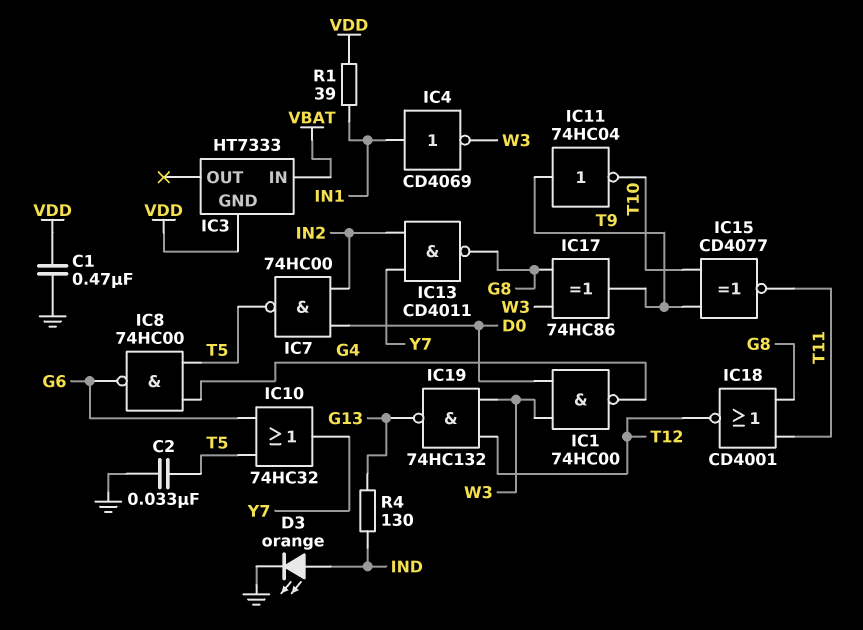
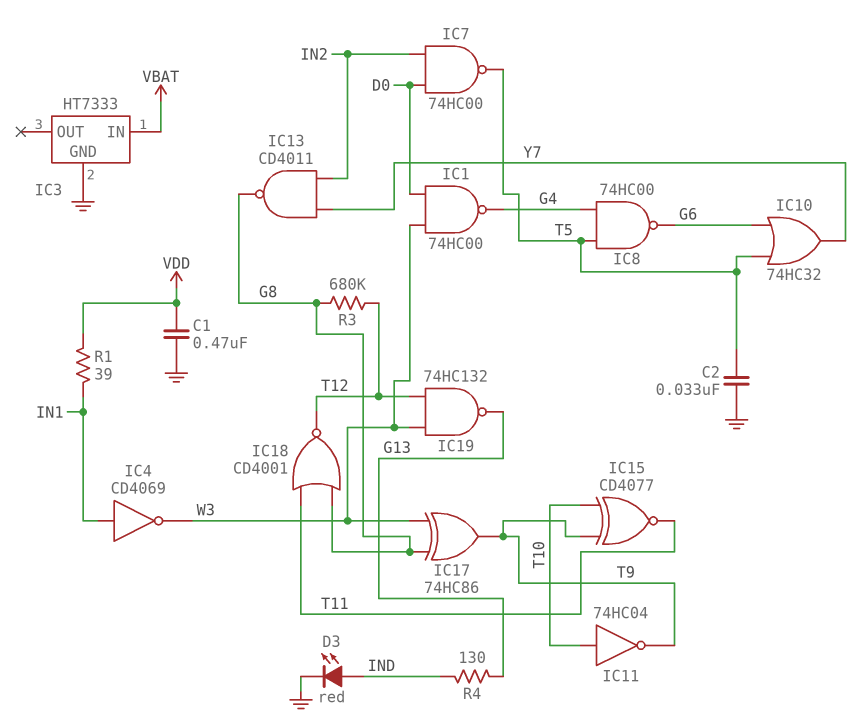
D3: LED orange (A IND, K GND) -> LED red (A IND, K GND)
IC3 pin GND: VDD -> GND
IC11: NOT 74HC04 (in T9, out T10) -> NOT 74HC04 (in T10, out T9)
R3: none -> 680k (G8, T12)

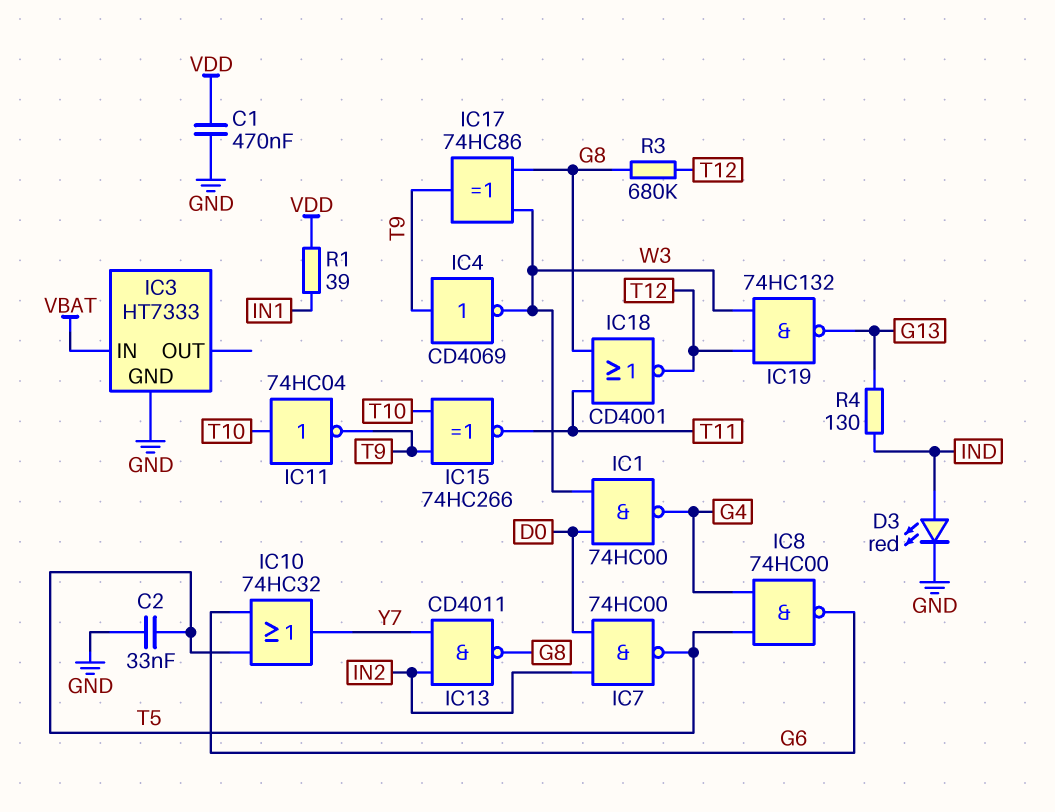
IC4: NOT CD4069 (in IN1, out W3) -> NOT CD4069 (in T9, out W3)
IC15: XNOR CD4077 (in T9, in T10, out T11) -> XNOR 74HC266 (in T9, in T10, out T11)

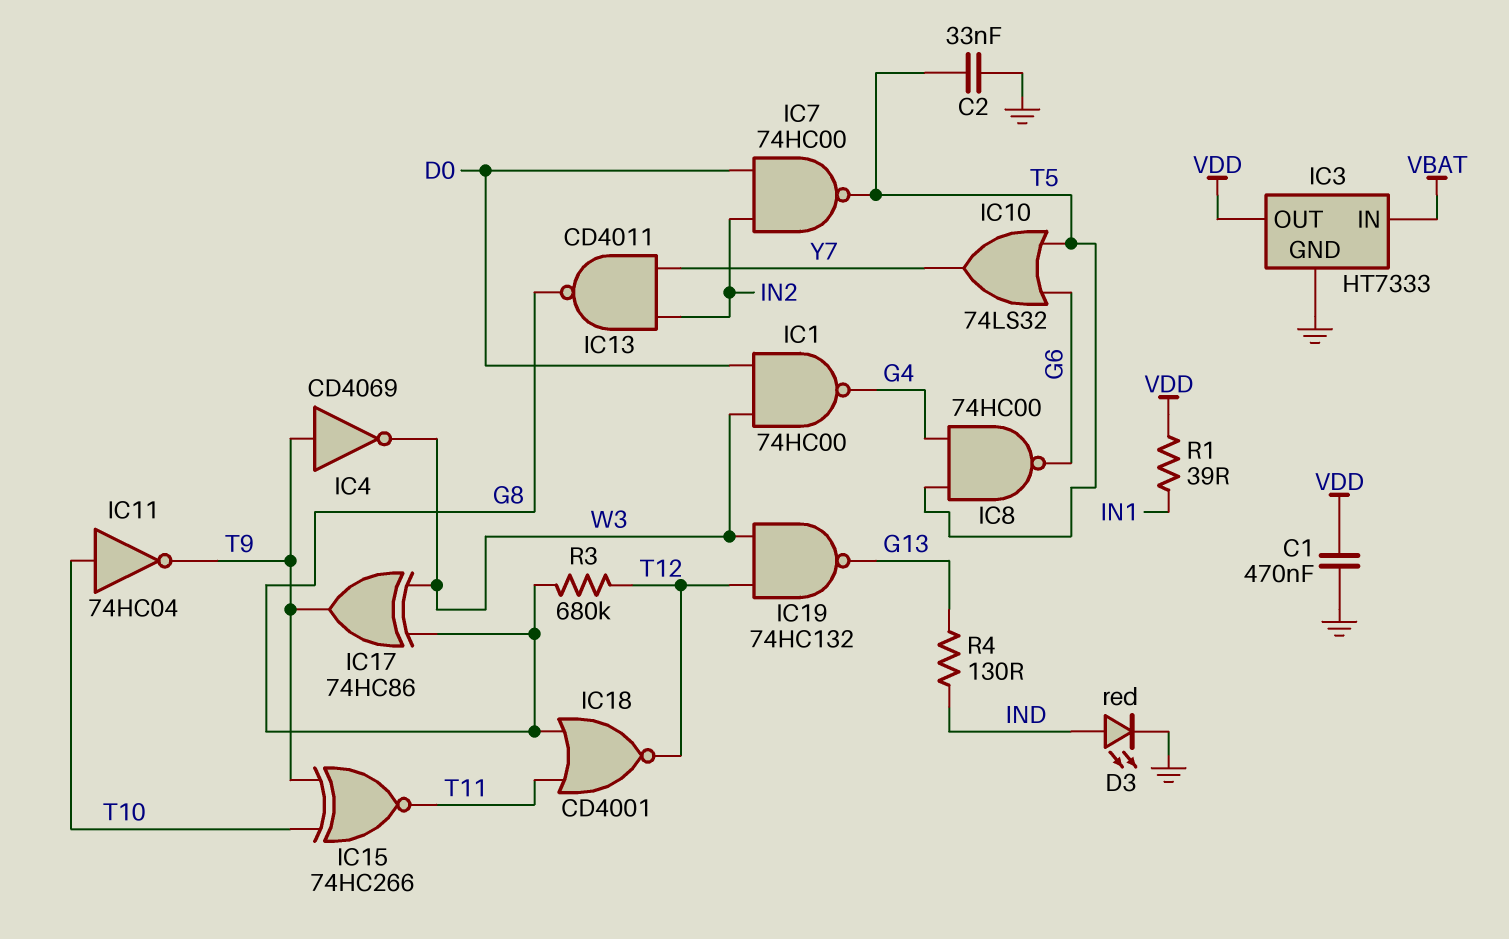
IC3 pin OUT: none -> VDD
IC10: OR 74HC32 (in G6, in T5, out Y7) -> OR 74LS32 (in G6, in T5, out Y7)

